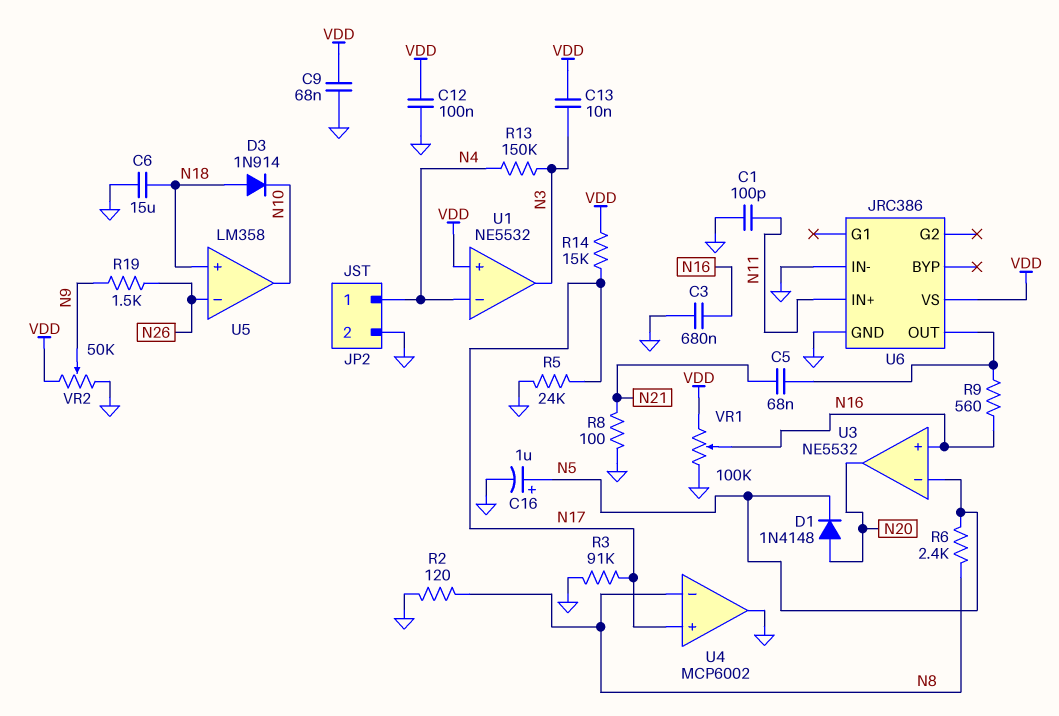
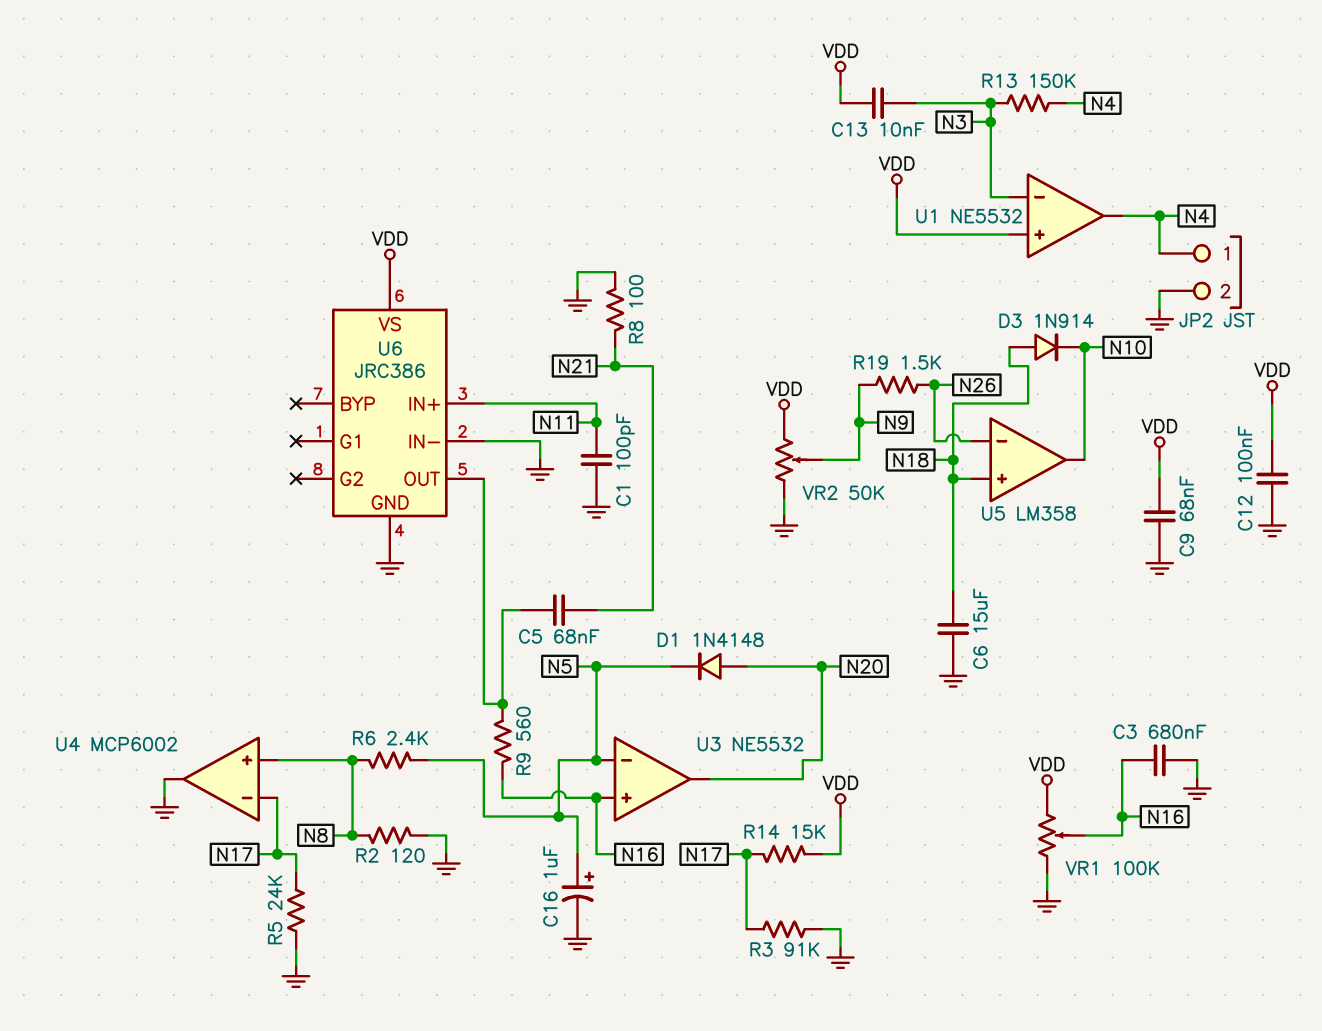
U1 pin in-: N4 -> N3
U1 pin out: N3 -> N4
U4 pin in+: N17 -> N8
U4 pin in-: N8 -> N17

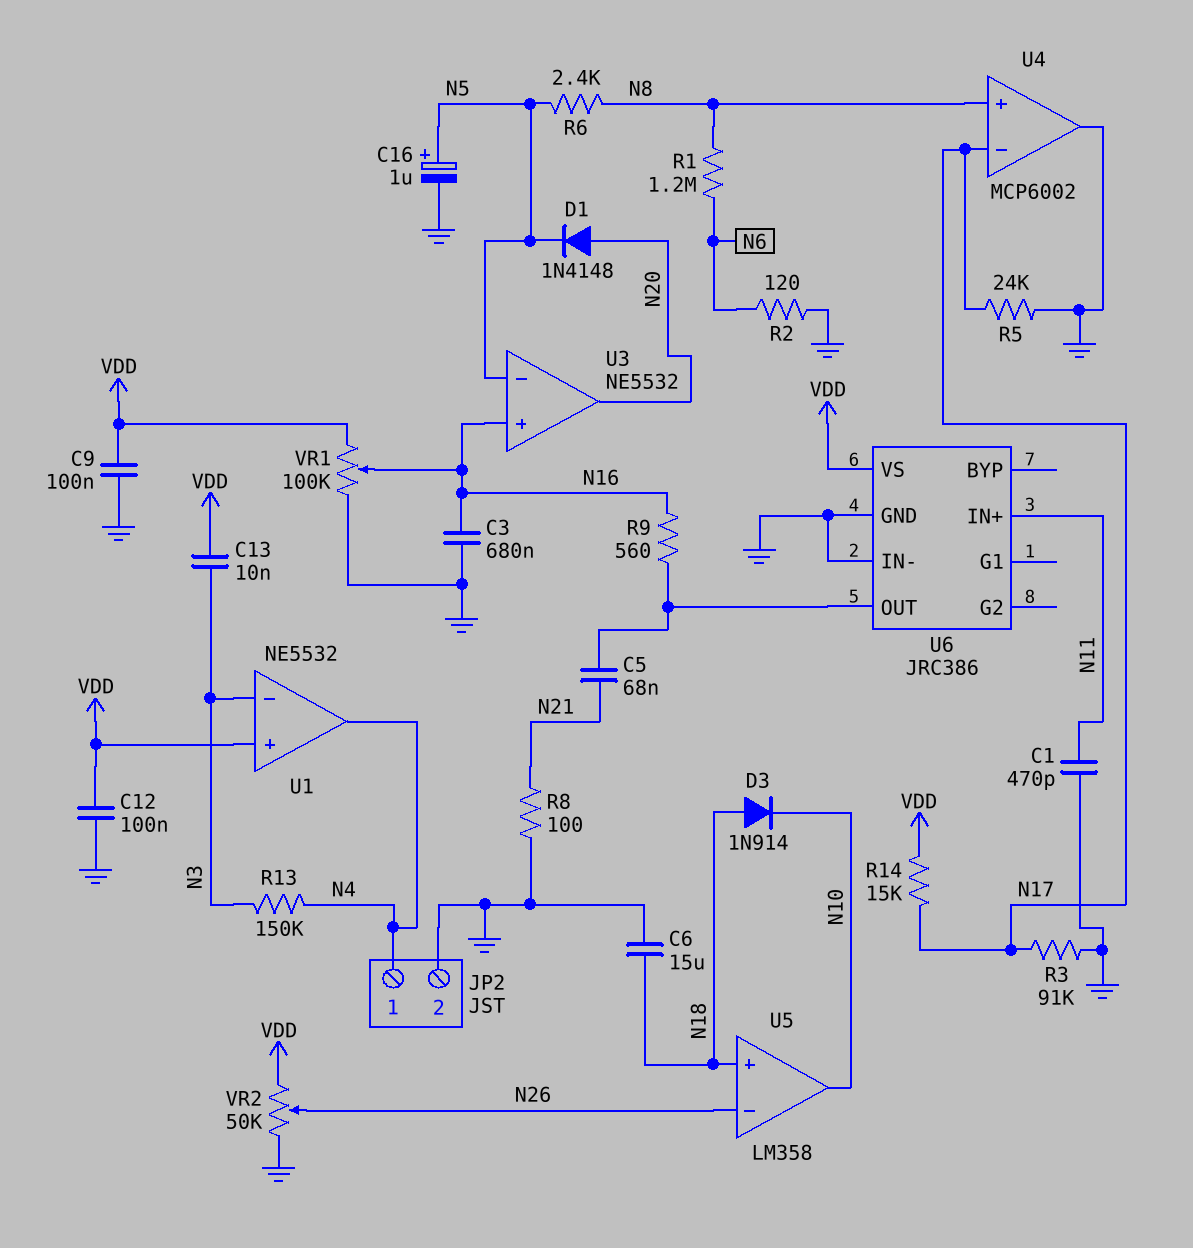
C1: 100pF (GND, N11) -> 470pF (GND, N11)
C9: 68nF (GND, VDD) -> 100nF (GND, VDD)
R1: none -> 1.2M (N6, N8)
R2: 120 (GND, N8) -> 120 (GND, N6)
R19: 1.5k (N9, N26) -> none
VR2: 50k (GND, VDD, wiper N9) -> 50k (GND, VDD, wiper N26)

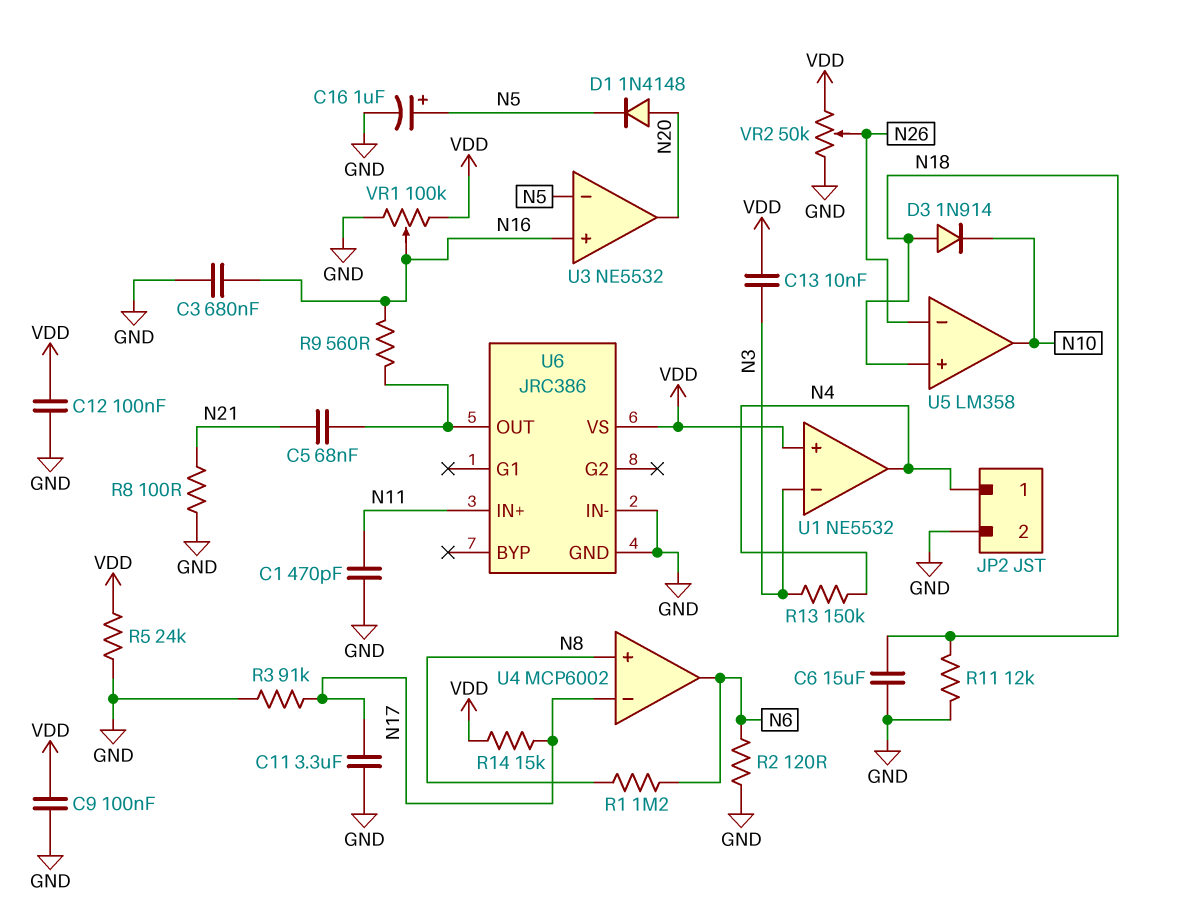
C11: none -> 3.3uF (GND, N17)
R5: 24k (GND, N17) -> 24k (GND, VDD)
R6: 2.4k (N5, N8) -> none
R11: none -> 12k (GND, N18)
U4 pin out: GND -> N6

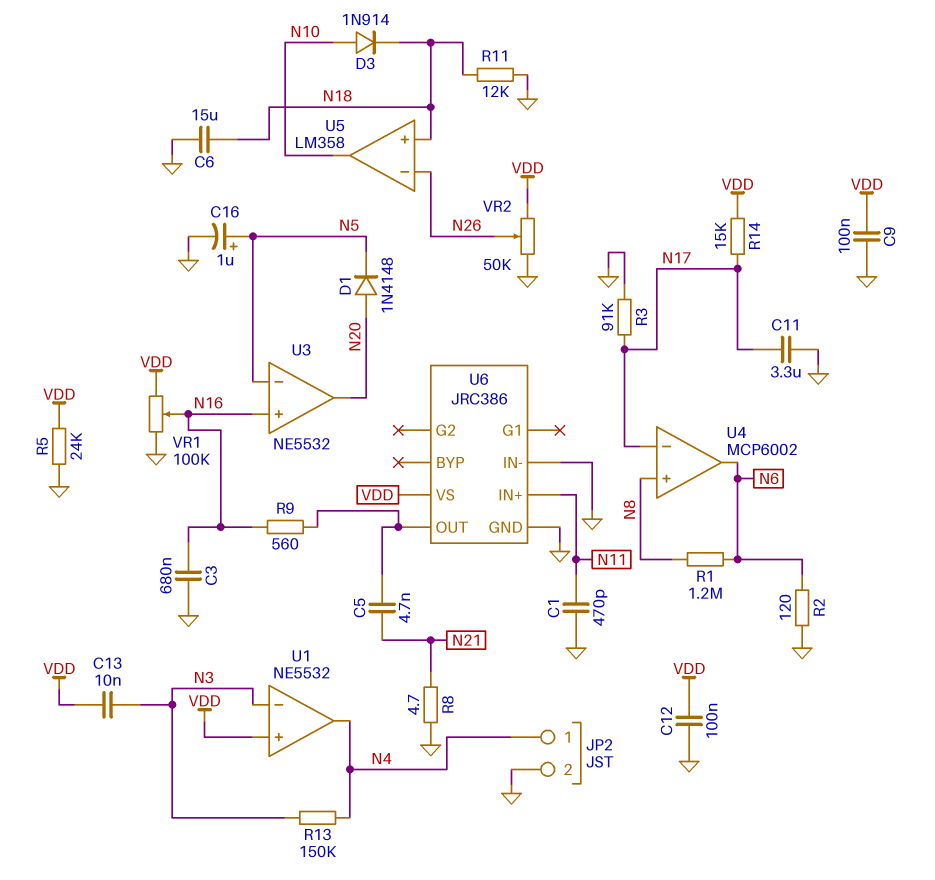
C5: 68nF (N21, U6/OUT) -> 4.7nF (N21, U6/OUT)
D3: diode 1N914 (A N18, K N10) -> diode 1N914 (A N10, K N18)
R8: 100 (GND, N21) -> 4.7 (GND, N21)

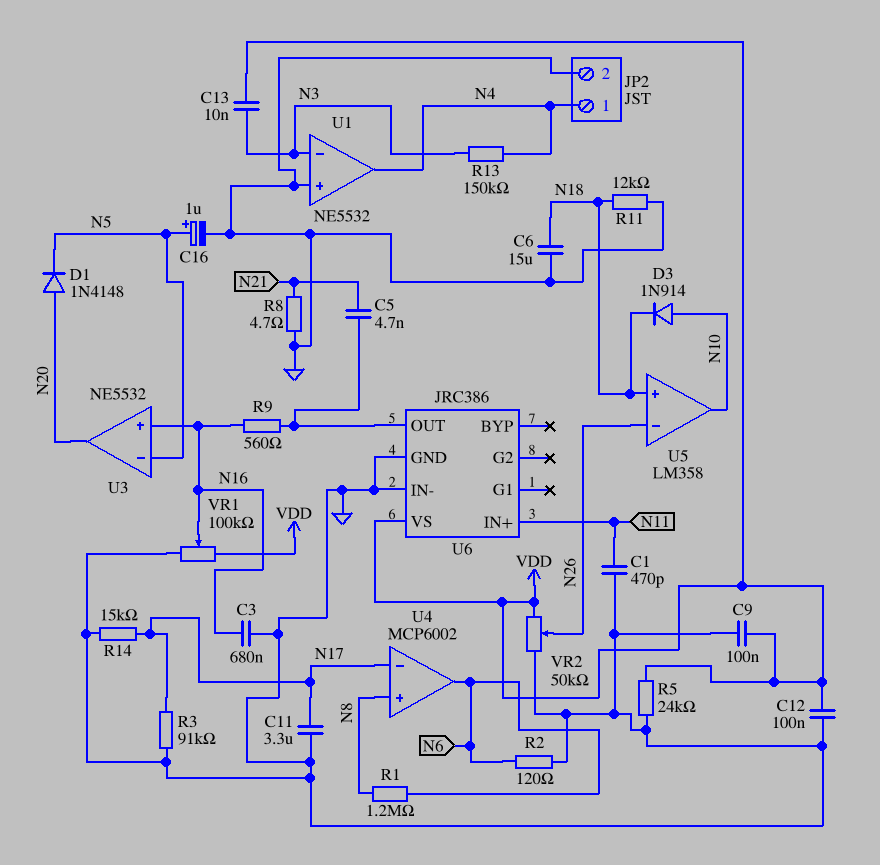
R14: 15k (N17, VDD) -> 15k (GND, N17)
U1 pin in+: VDD -> GND

